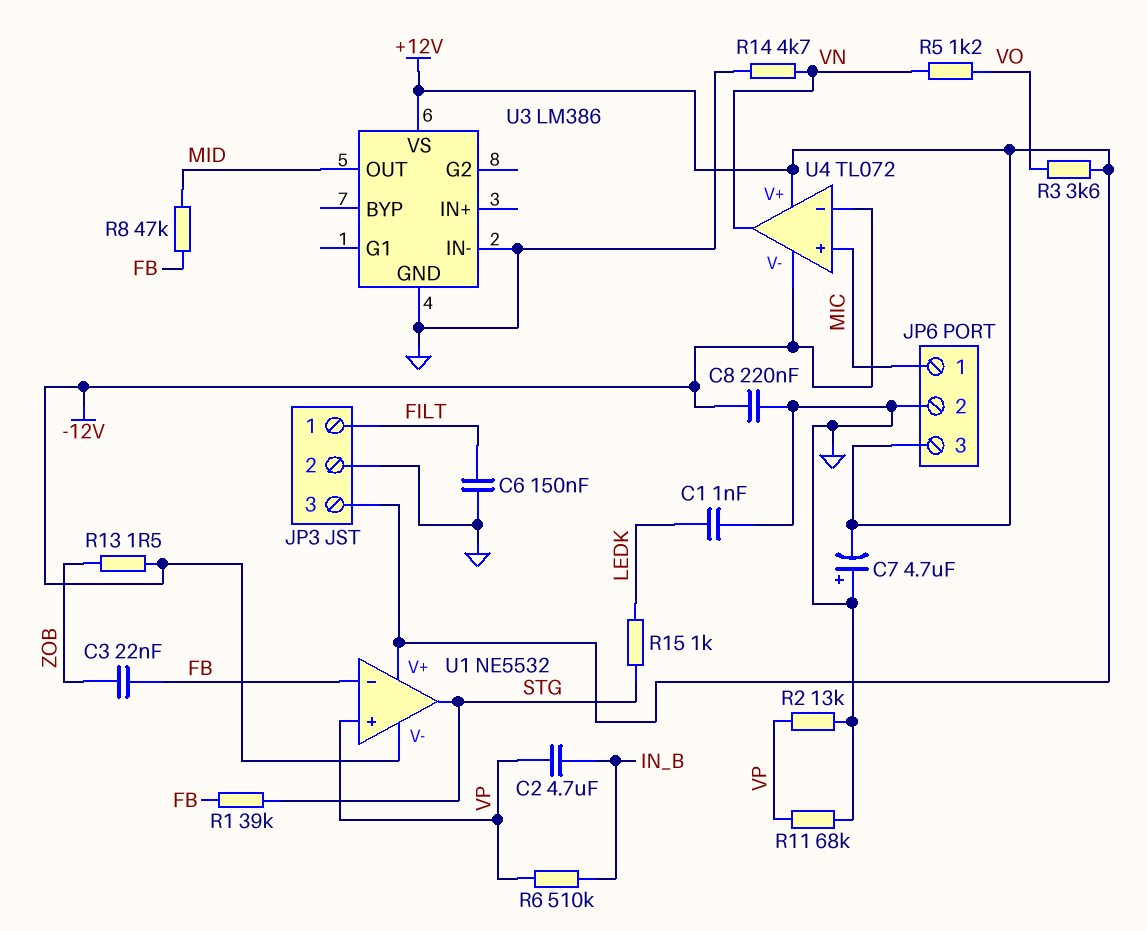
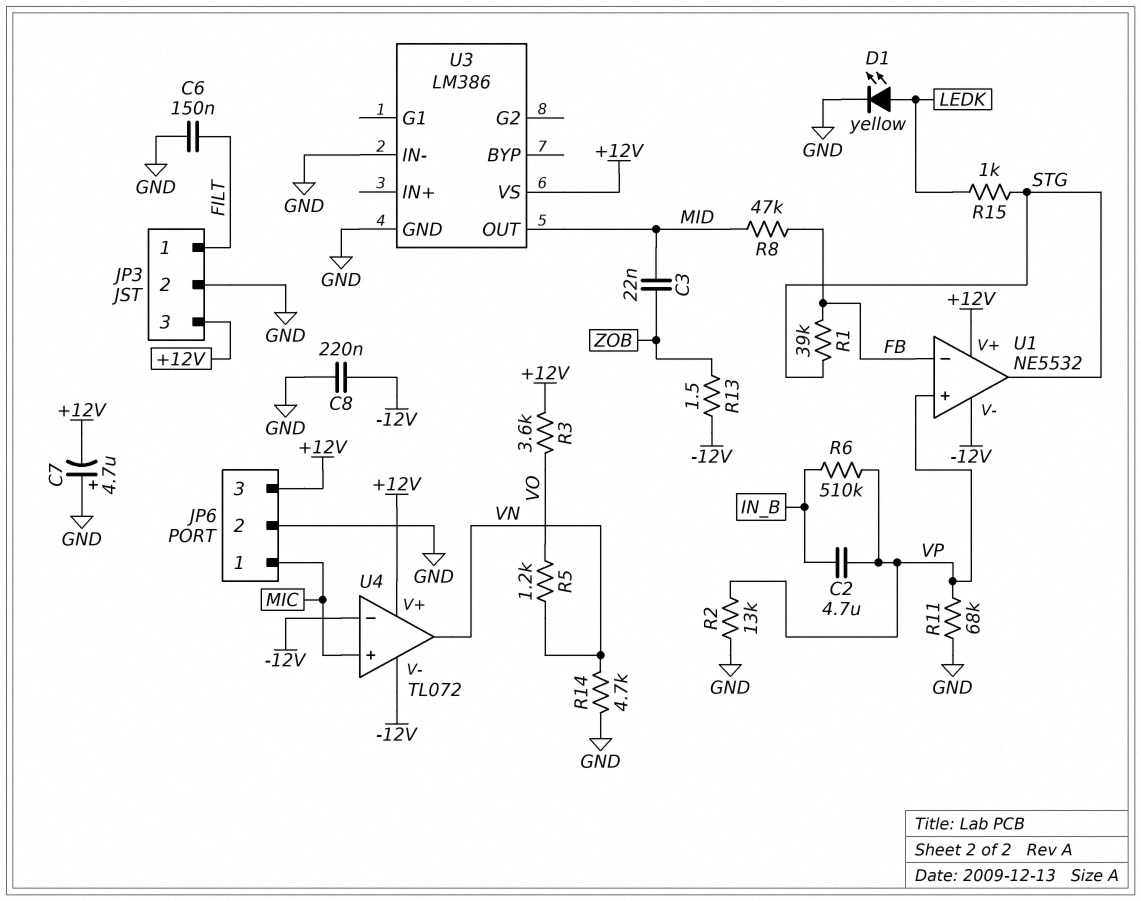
C1: 1nF (GND, LEDK) -> none
C3: 22nF (FB, ZOB) -> 22nF (MID, ZOB)
D1: none -> LED yellow (A LEDK, K GND)

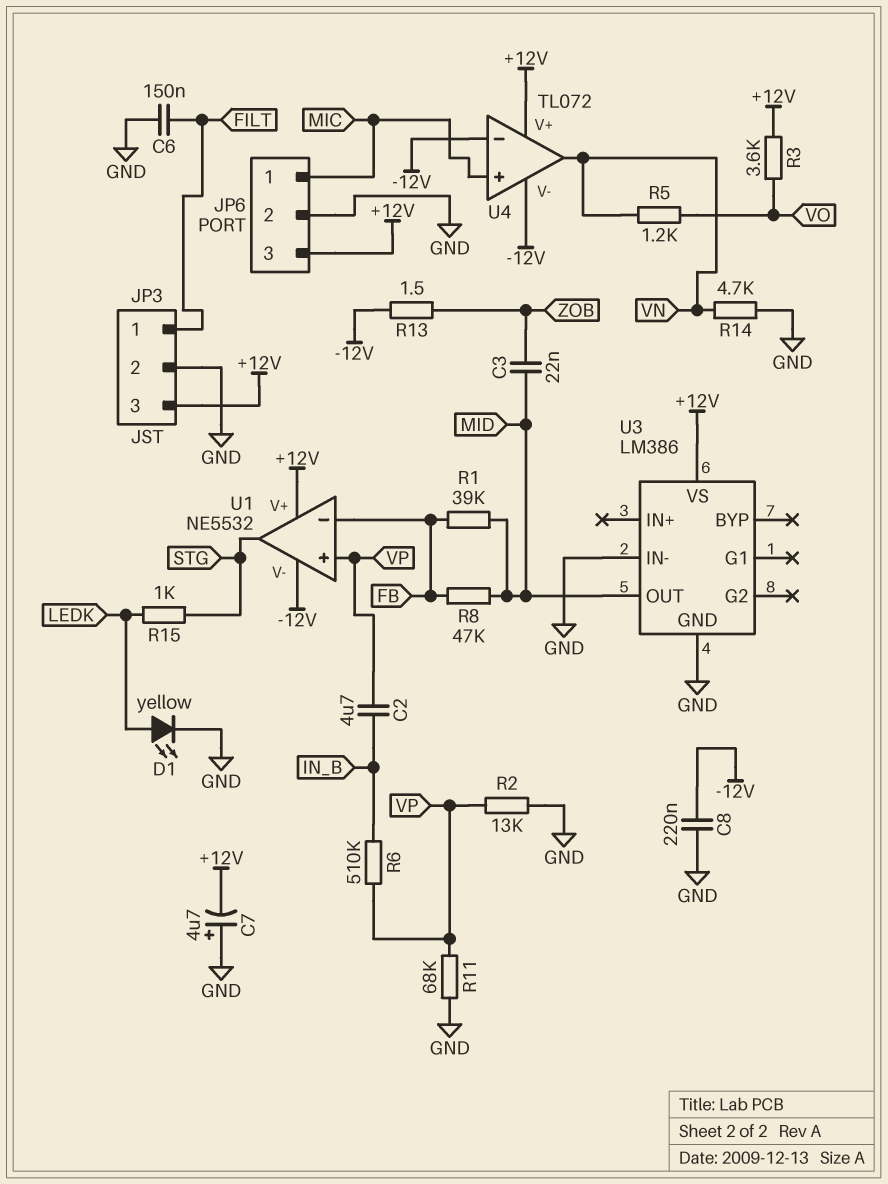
R1: 39k (FB, STG) -> 39k (FB, MID)

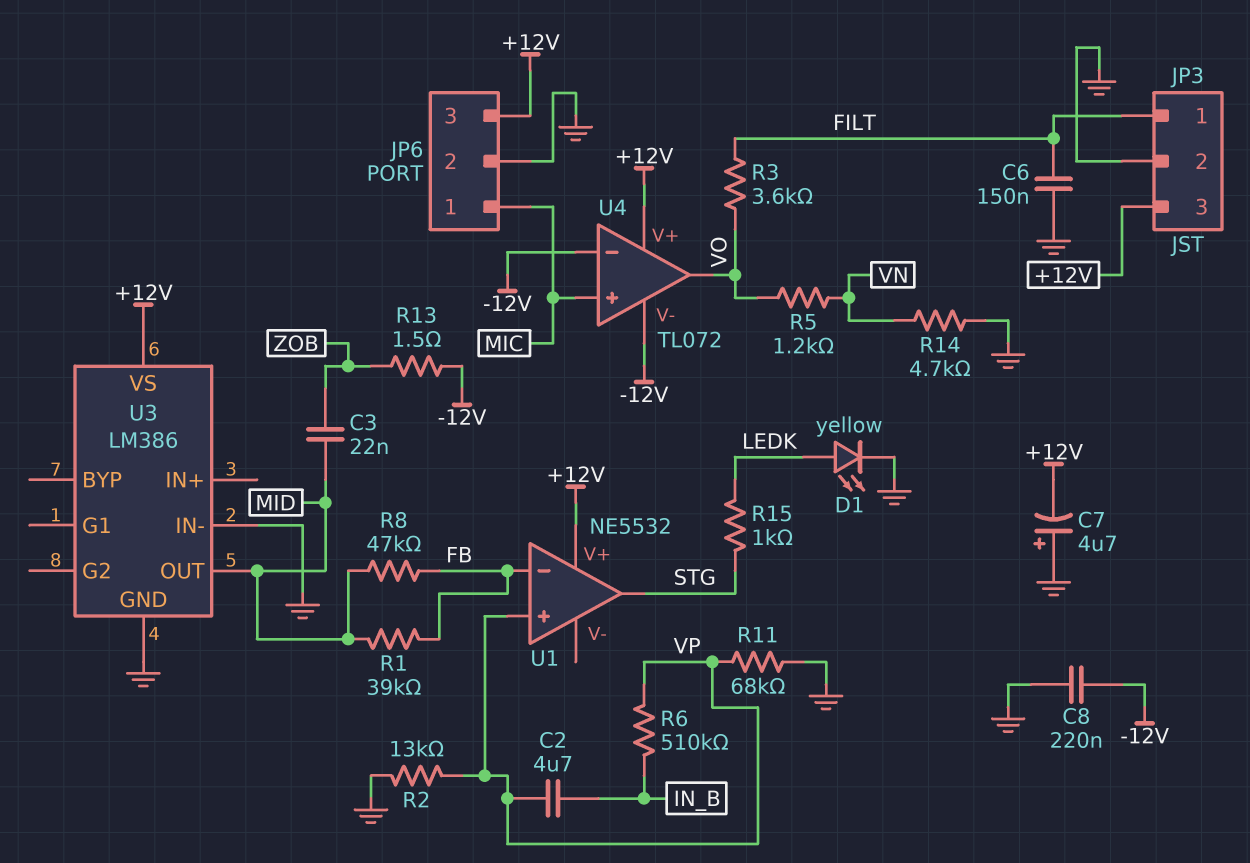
R3: 3.6k (+12V, VO) -> 3.6k (FILT, VO)
U1 pin V-: -12V -> none
U4 pin out: VN -> VO

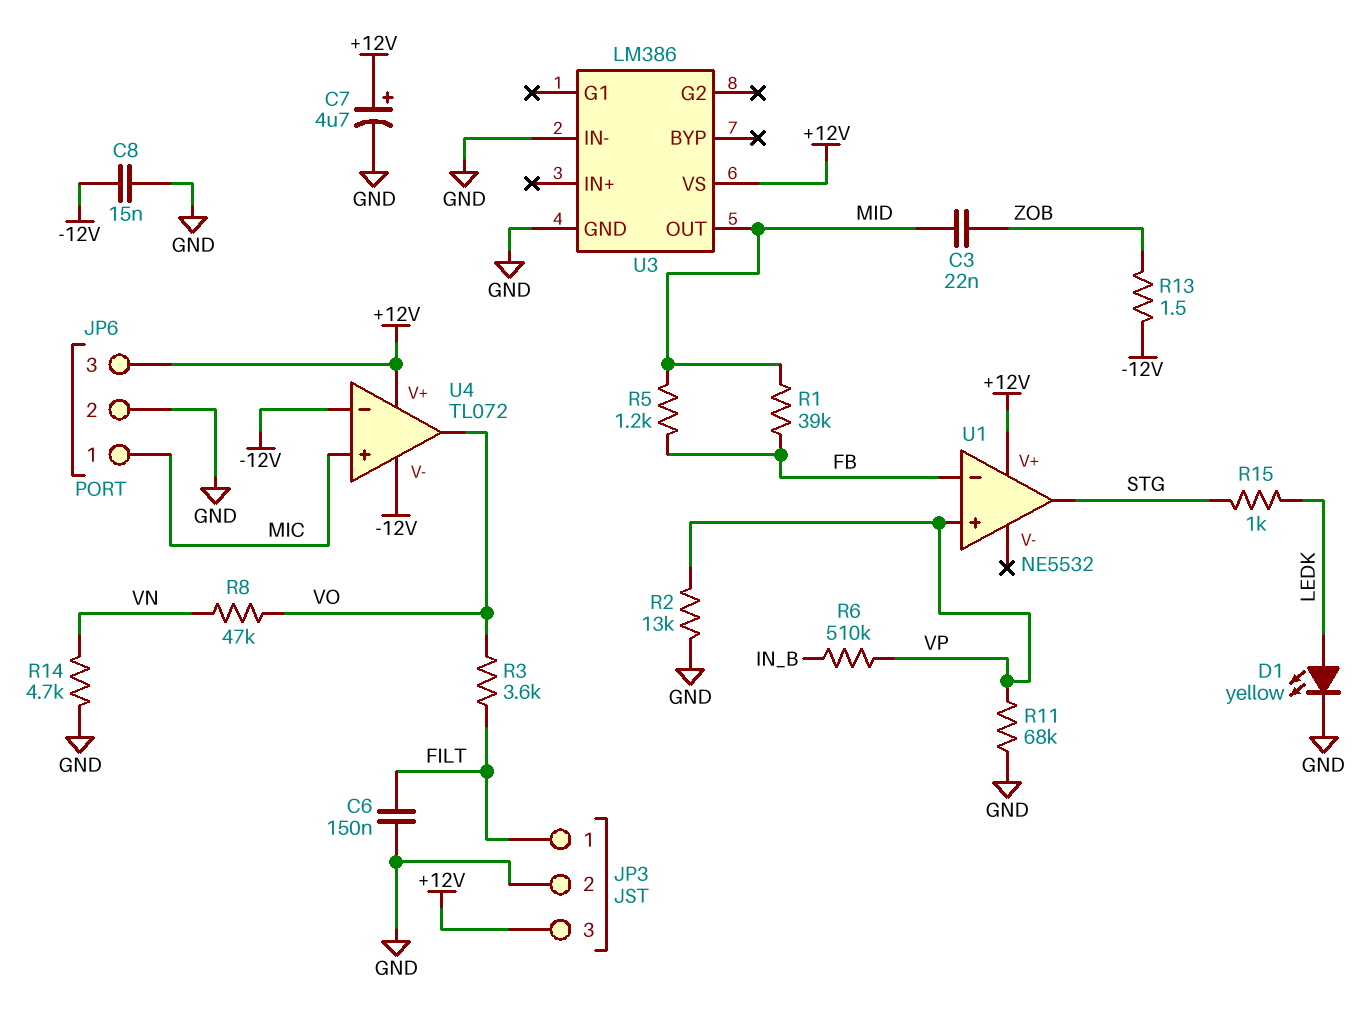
C2: 4.7uF (IN_B, VP) -> none
C7: 4.7uF (plus GND, minus +12V) -> 4.7uF (plus +12V, minus GND)
C8: 220nF (-12V, GND) -> 15nF (-12V, GND)
R5: 1.2k (VN, VO) -> 1.2k (FB, MID)
R8: 47k (FB, MID) -> 47k (VN, VO)

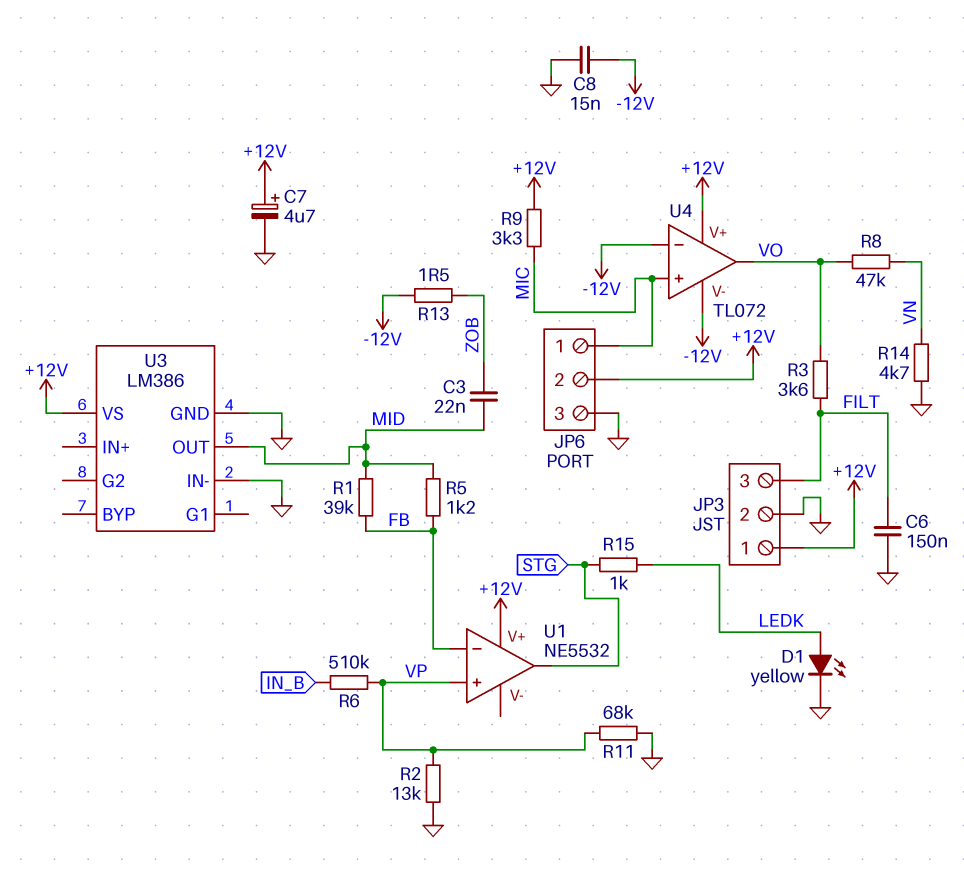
JP3 pin 1: FILT -> +12V
JP3 pin 3: +12V -> FILT
JP6 pin 2: GND -> +12V
JP6 pin 3: +12V -> GND
R9: none -> 3.3k (+12V, MIC)

